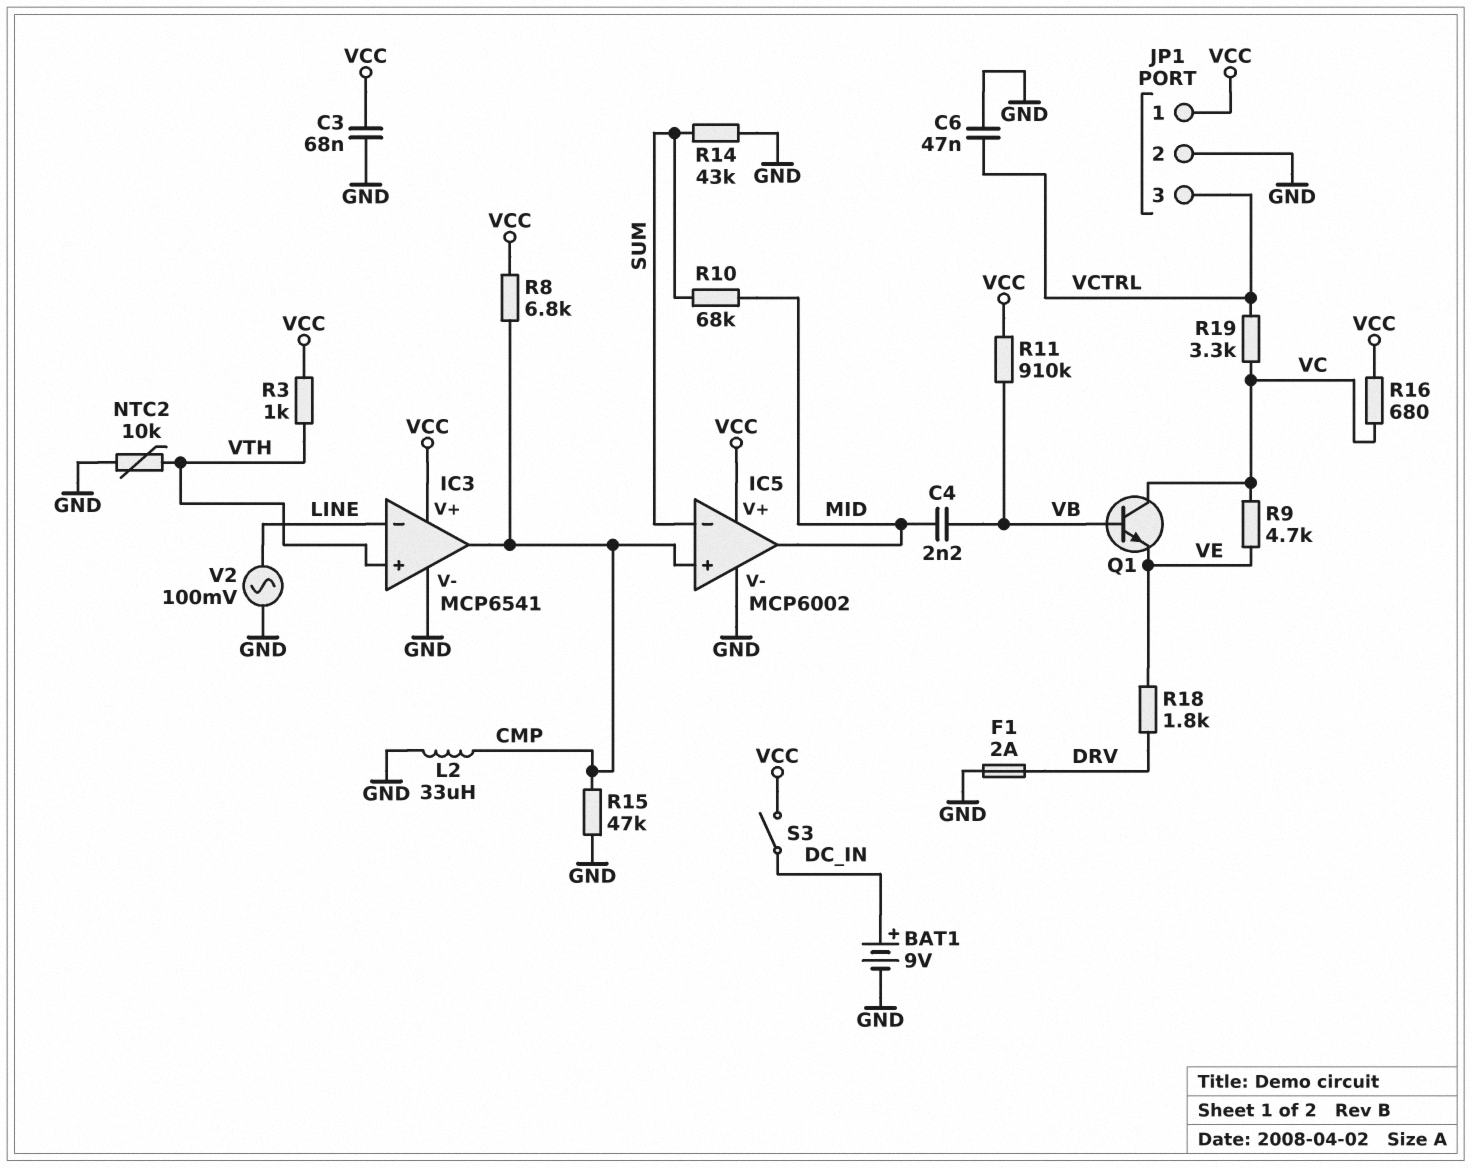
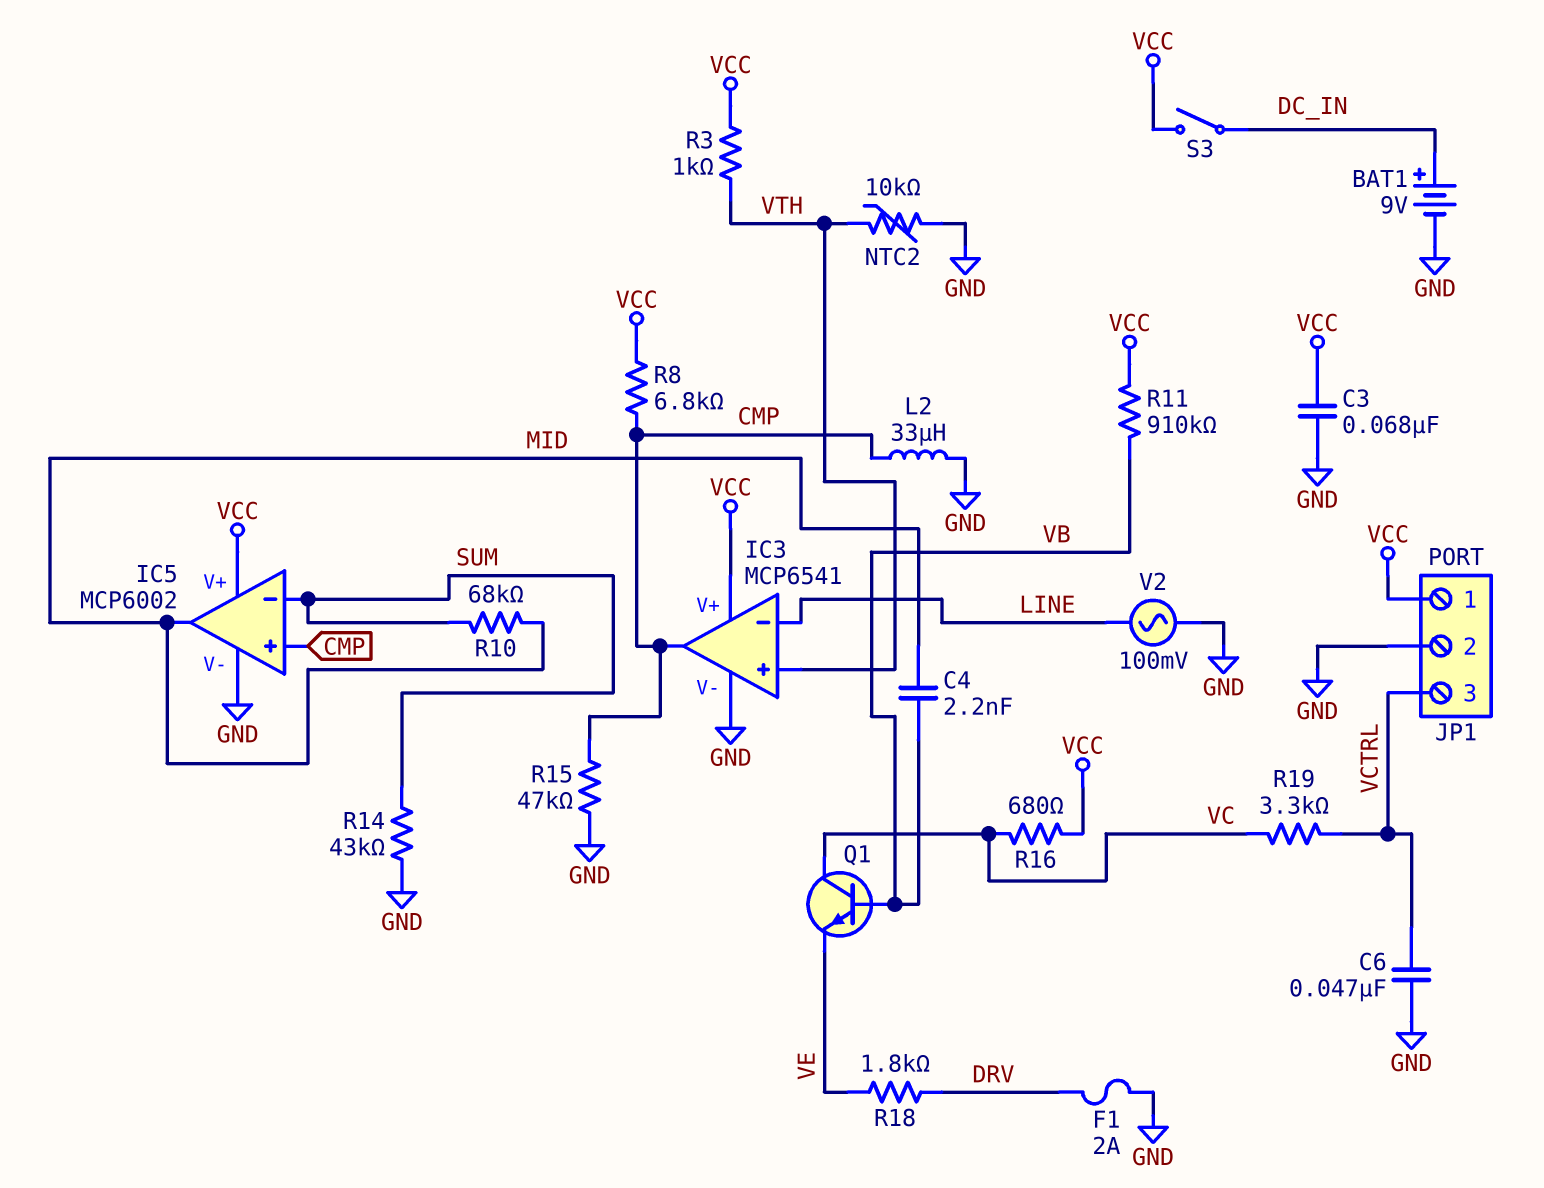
R9: 4.7k (VC, VE) -> none

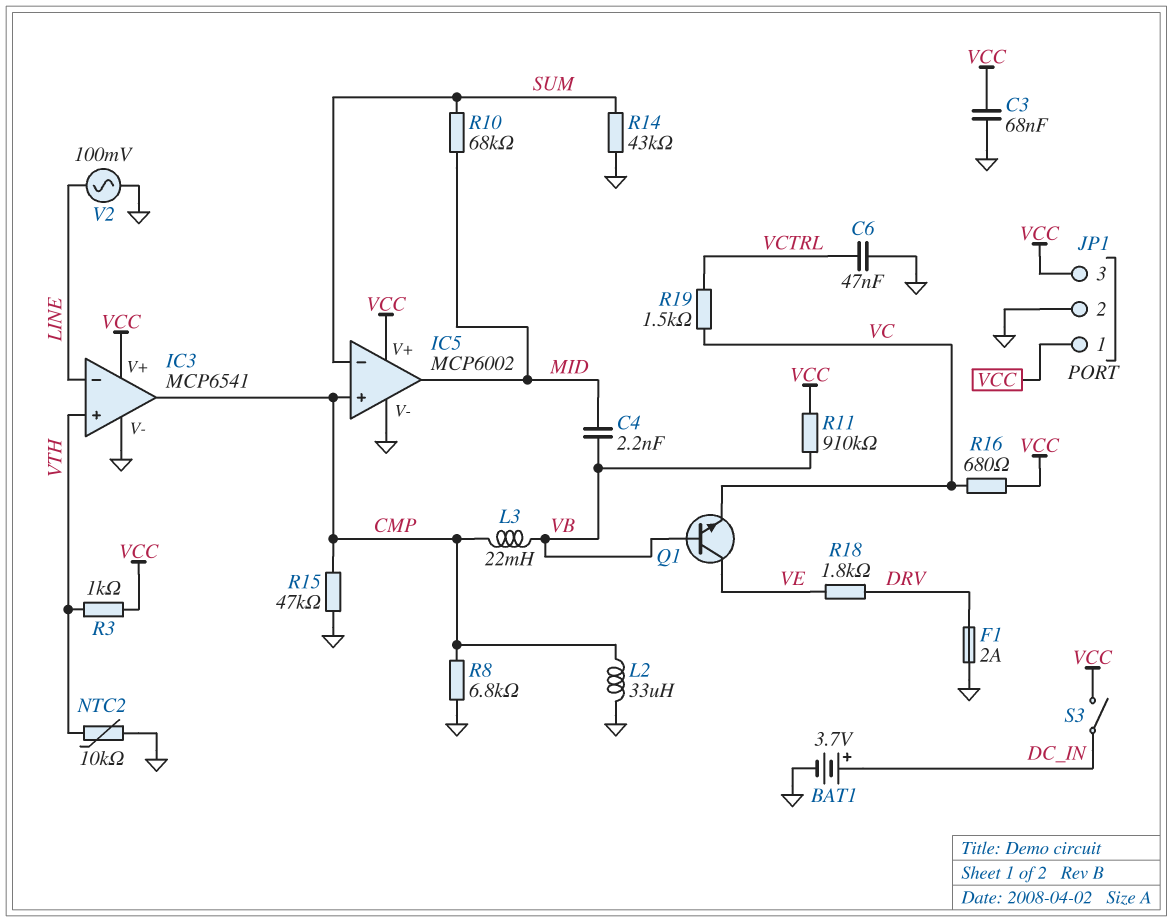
BAT1: 9V (plus DC_IN, minus GND) -> 3.7V (plus DC_IN, minus GND)
JP1 pin 3: VCTRL -> VCC
L3: none -> 22mH (CMP, VB)
Q1: NPN (B VB, C VC, E VE) -> NPN (B VB, C VE, E VC)
R8: 6.8k (CMP, VCC) -> 6.8k (CMP, GND)
R19: 3.3k (VC, VCTRL) -> 1.5k (VC, VCTRL)

